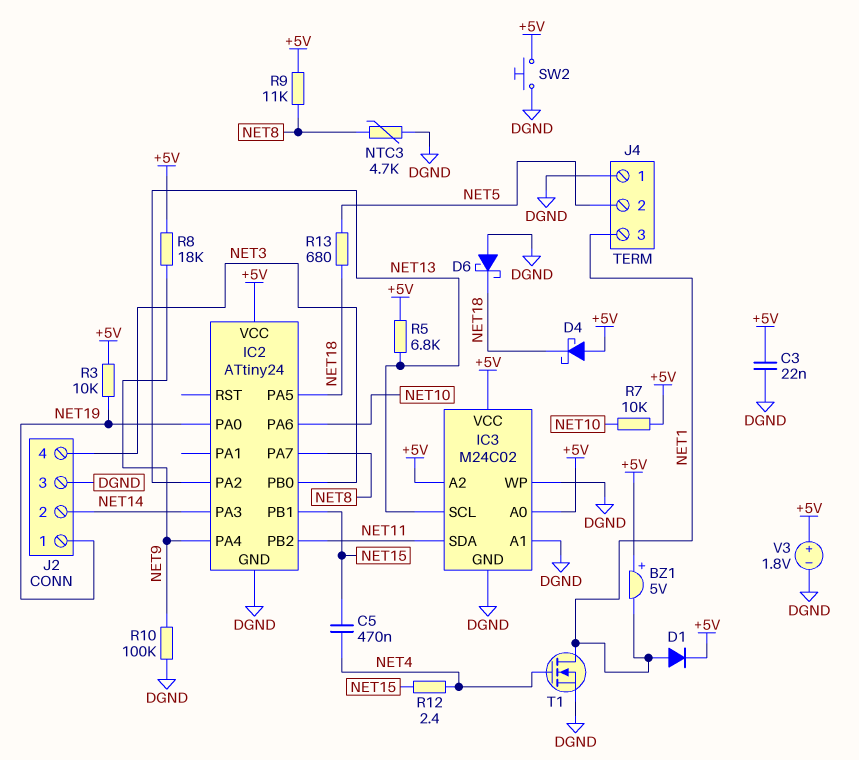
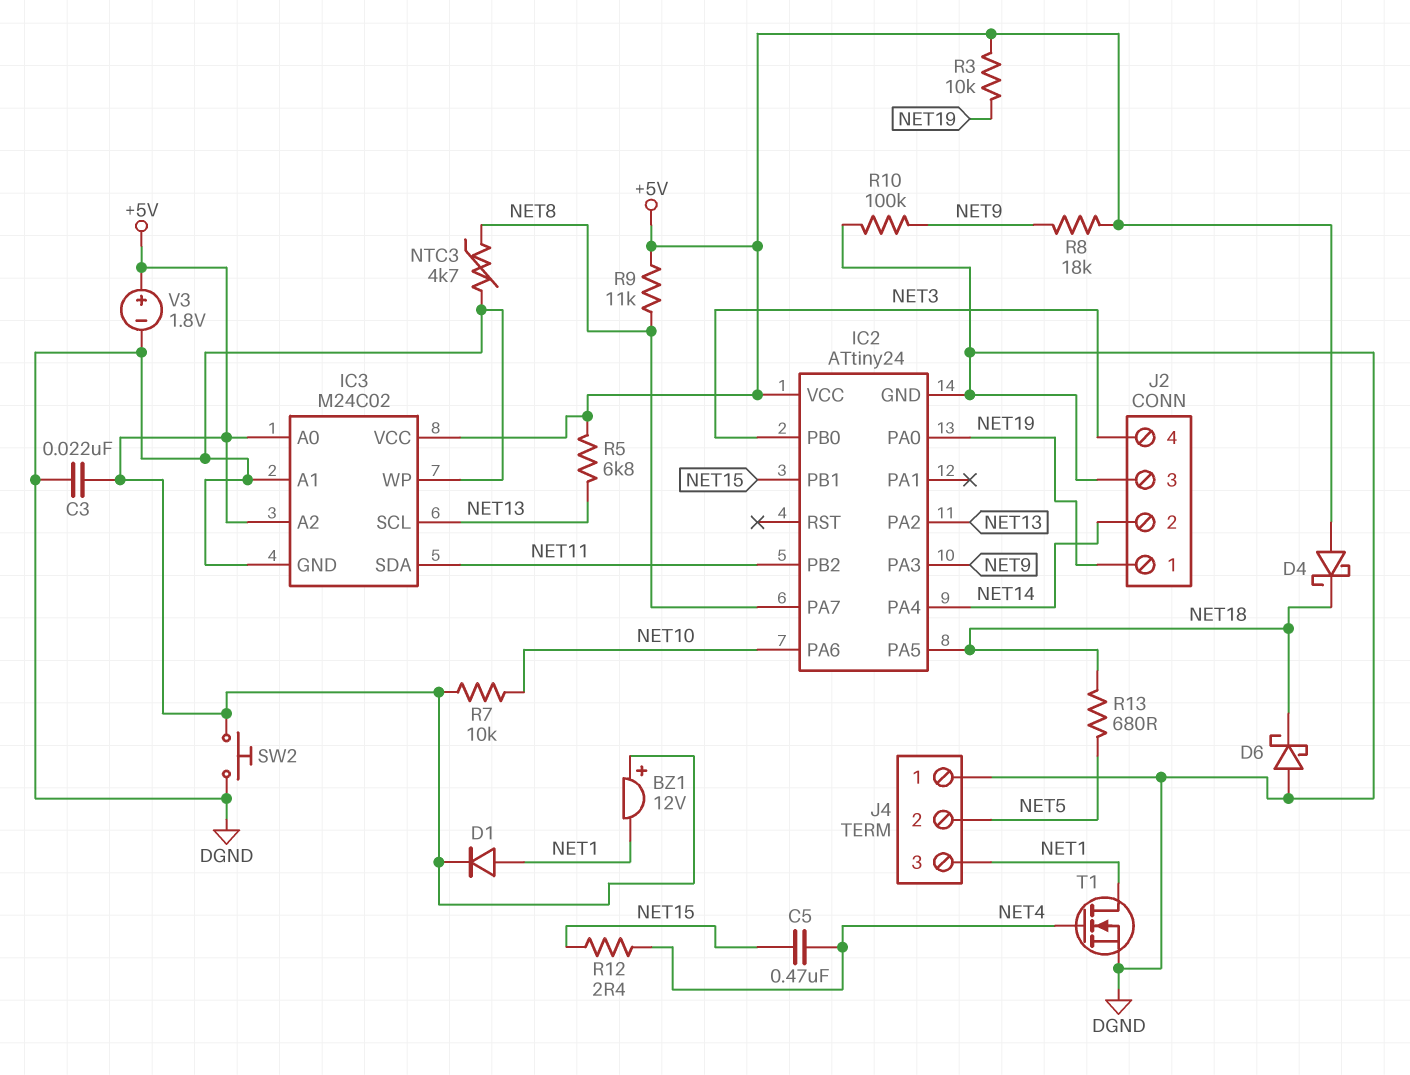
BZ1: buzzer 5V (plus +5V, minus NET1) -> buzzer 12V (plus +5V, minus NET1)
IC2 pin PA3: NET14 -> NET9
IC2 pin PA4: NET9 -> NET14

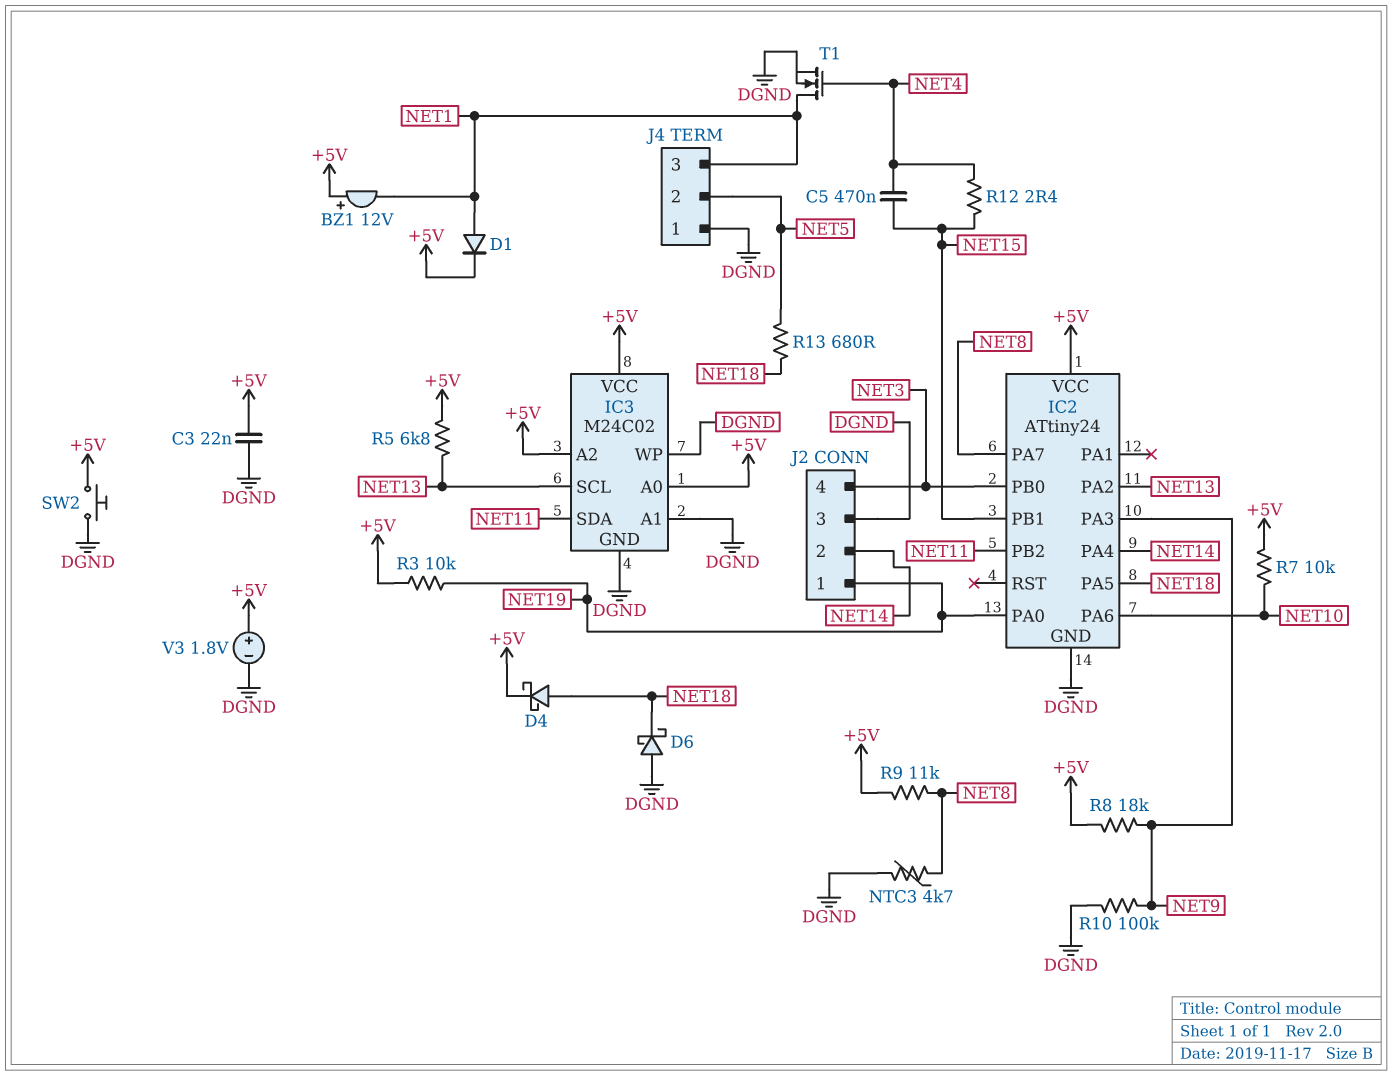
D4: schottky (A +5V, K NET18) -> schottky (A NET18, K +5V)

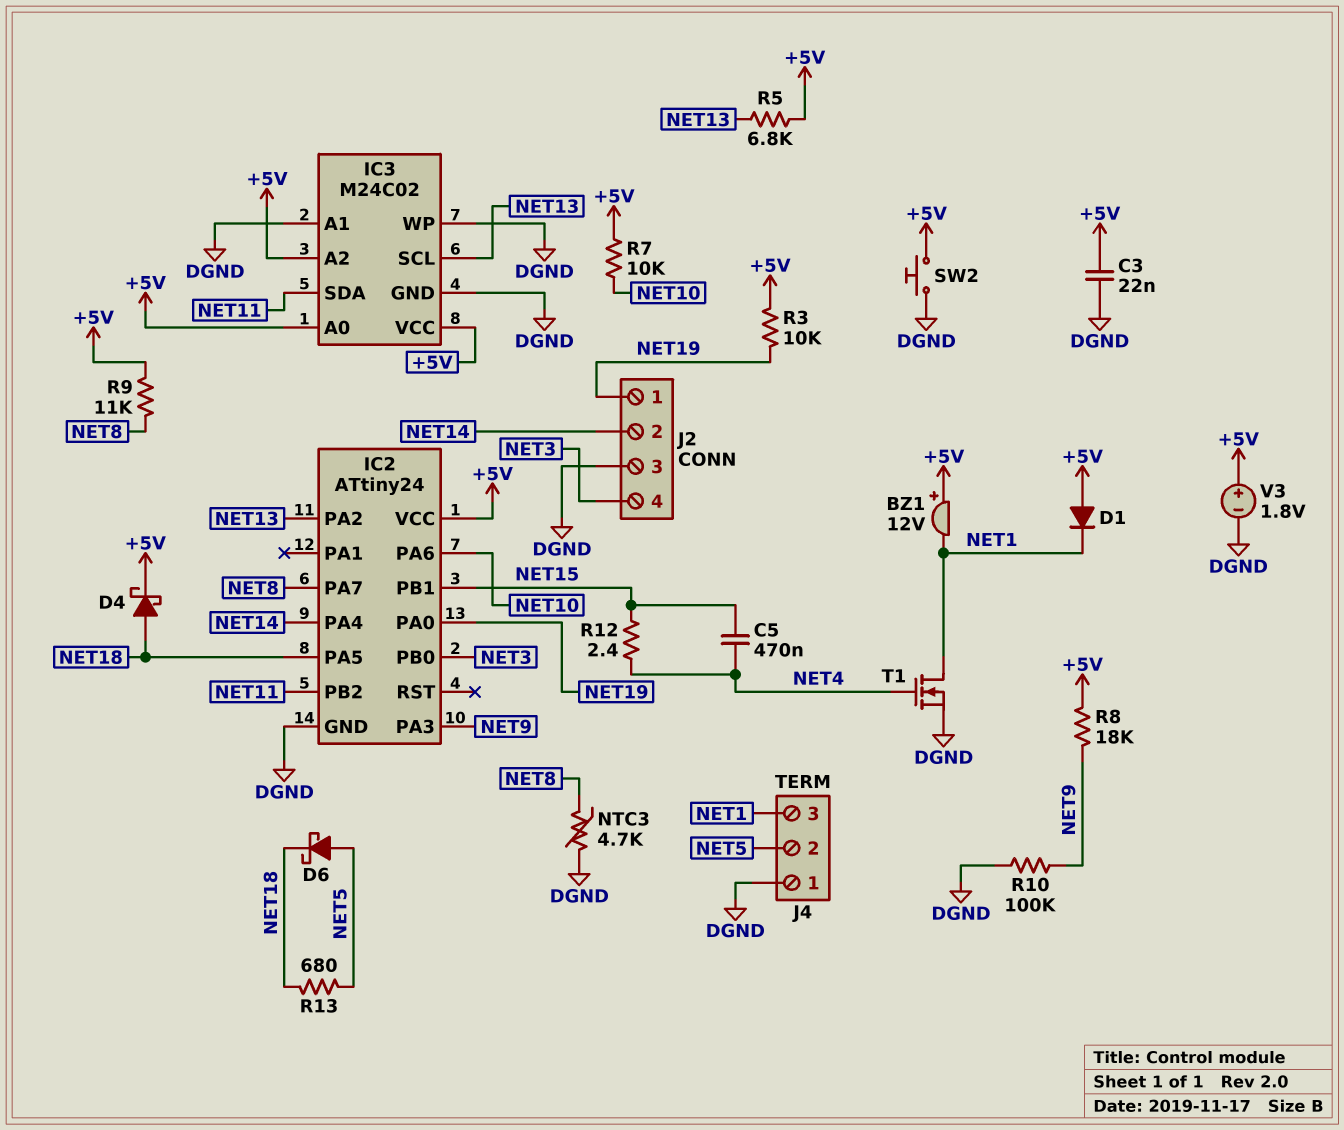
D1: diode (A NET1, K +5V) -> diode (A +5V, K NET1)
D6: schottky (A DGND, K NET18) -> schottky (A NET5, K NET18)

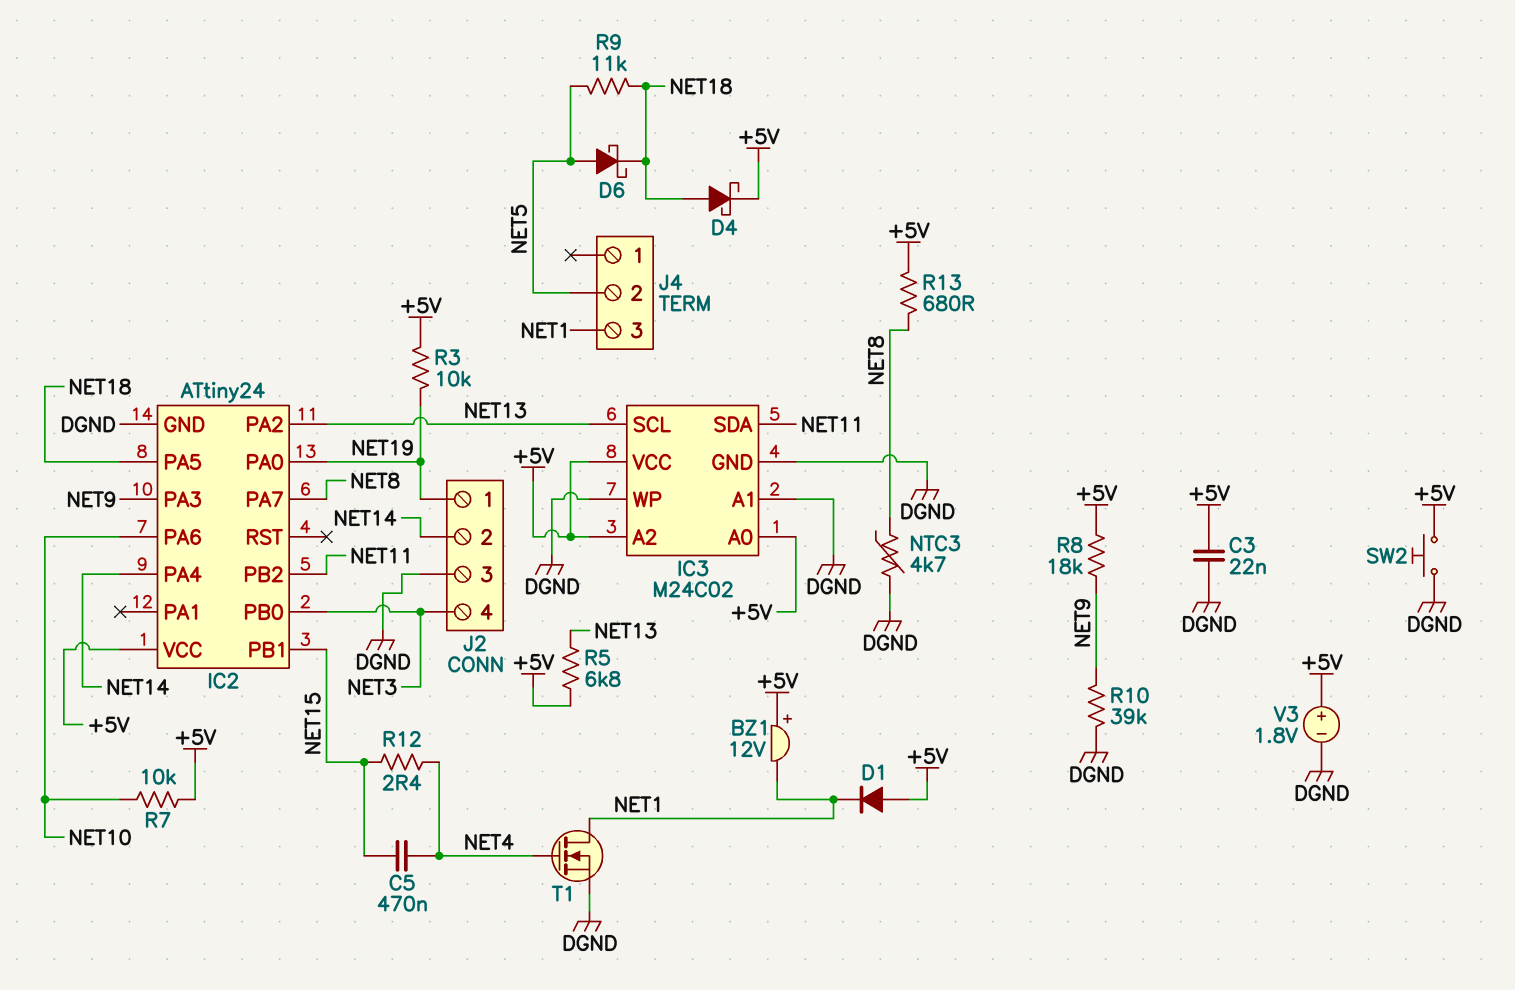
J4 pin 1: DGND -> none
R9: 11k (+5V, NET8) -> 11k (NET5, NET18)
R10: 100k (DGND, NET9) -> 39k (DGND, NET9)
R13: 680 (NET5, NET18) -> 680 (+5V, NET8)

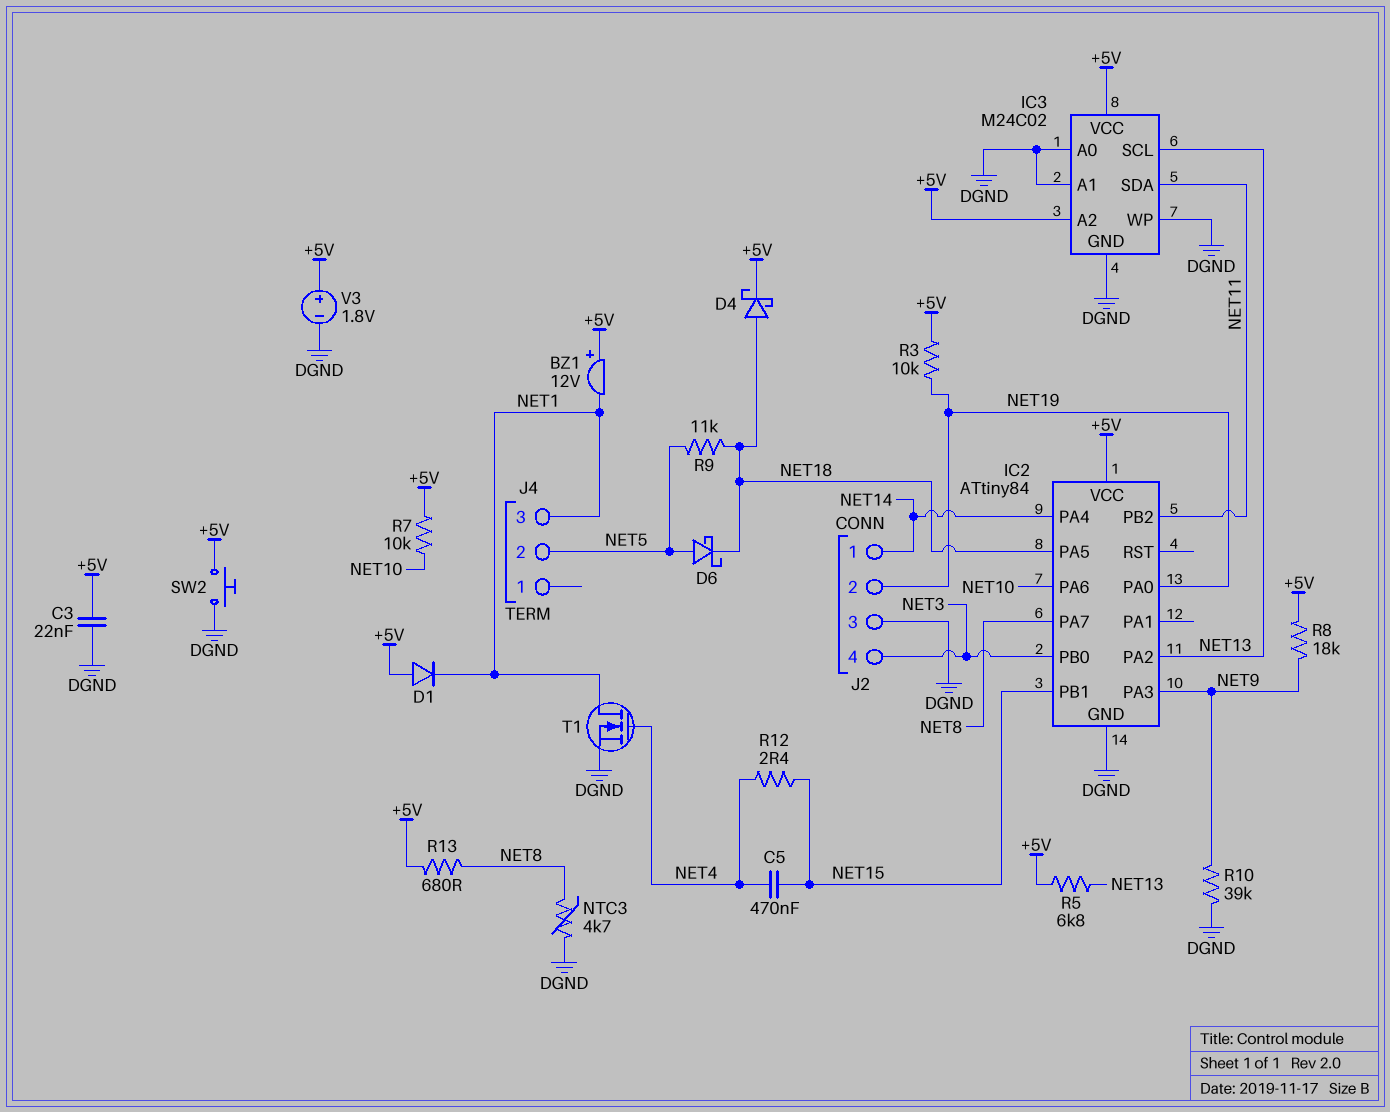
IC2: ATtiny24 -> ATtiny84
IC3 pin A0: +5V -> DGND
J2 pin 1: NET19 -> NET14
J2 pin 2: NET14 -> NET19

